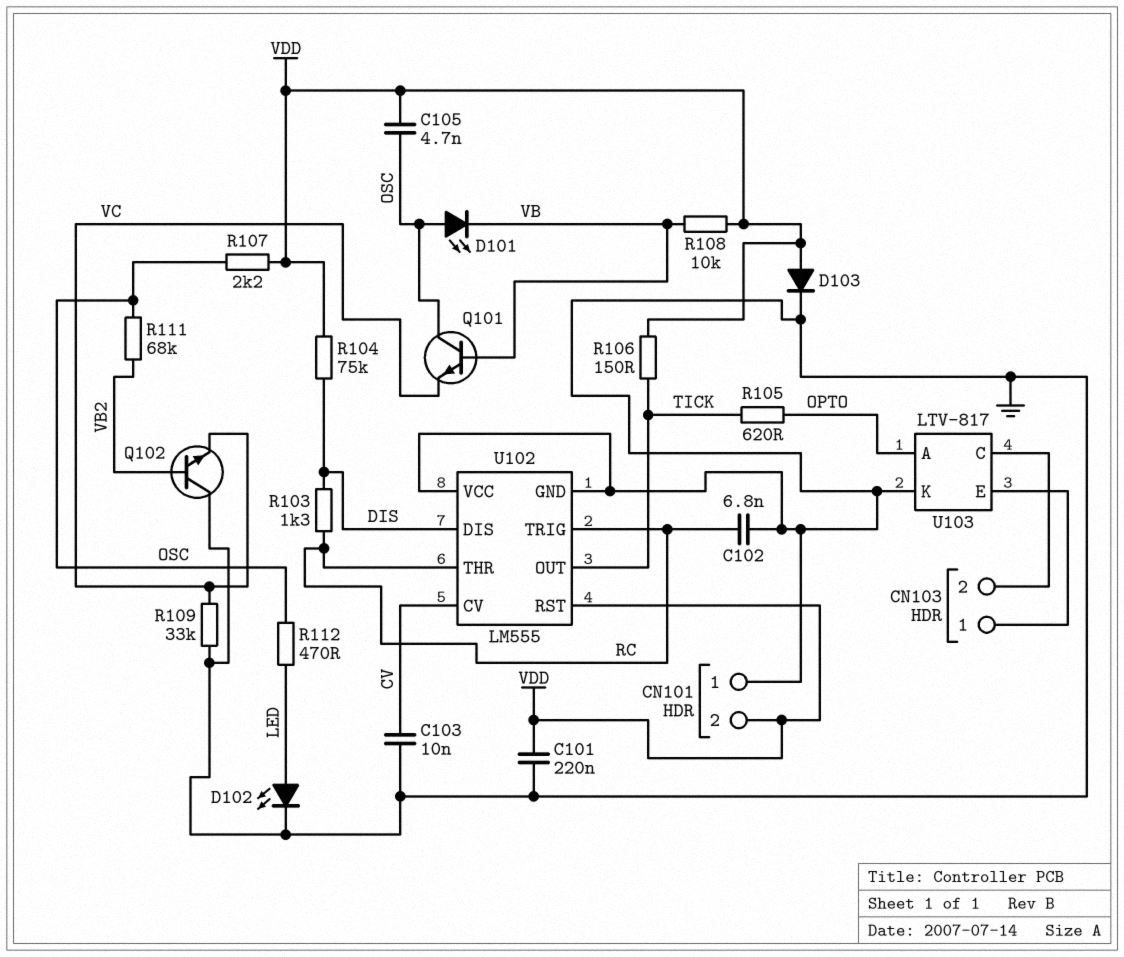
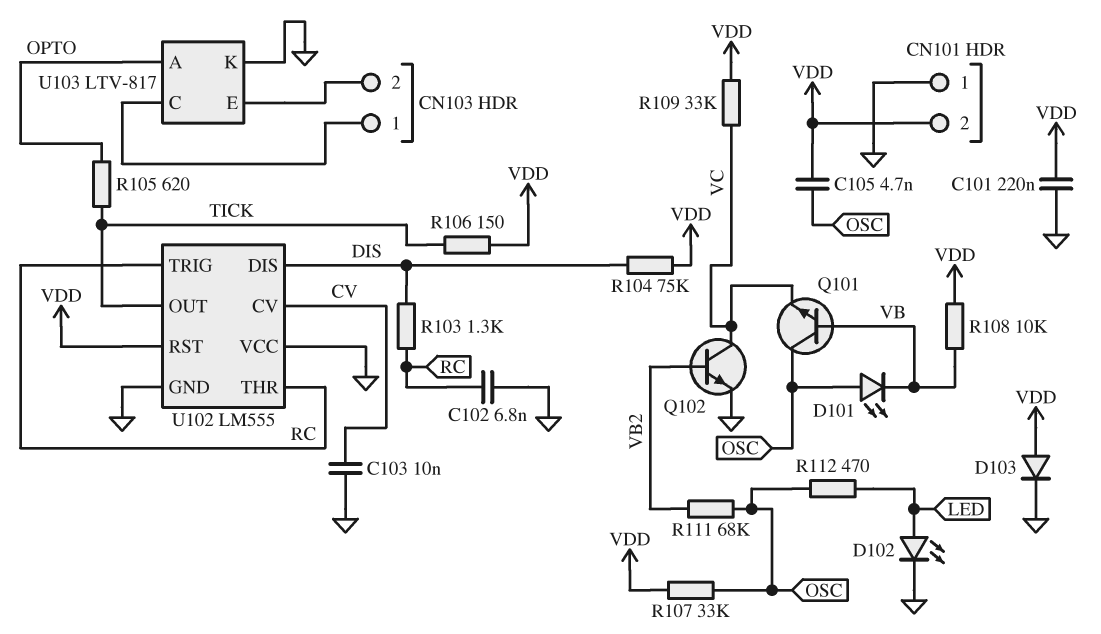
Q102: NPN (B VB2, C GND, E VC) -> NPN (B VB2, C VC, E GND)
R107: 2.2k (OSC, VDD) -> 33k (OSC, VDD)
R109: 33k (GND, VC) -> 33k (VC, VDD)
U103 pin C: CN103/2 -> CN103/1
U103 pin E: CN103/1 -> CN103/2

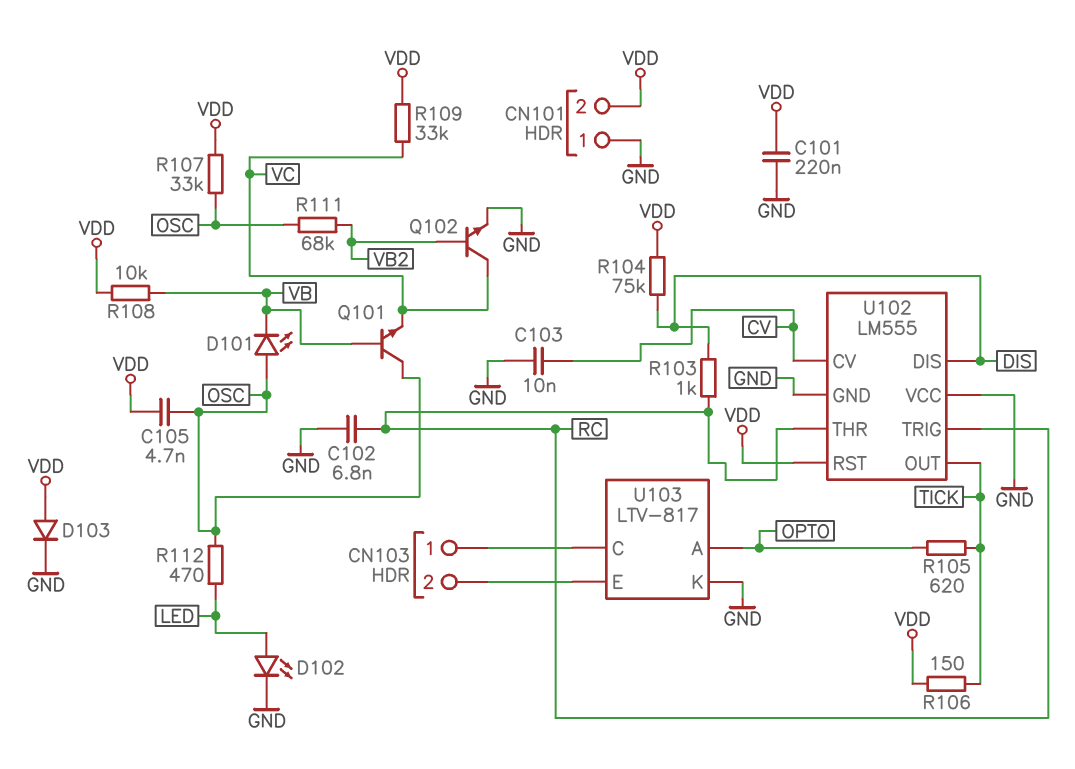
R103: 1.3k (DIS, RC) -> 1k (DIS, RC)

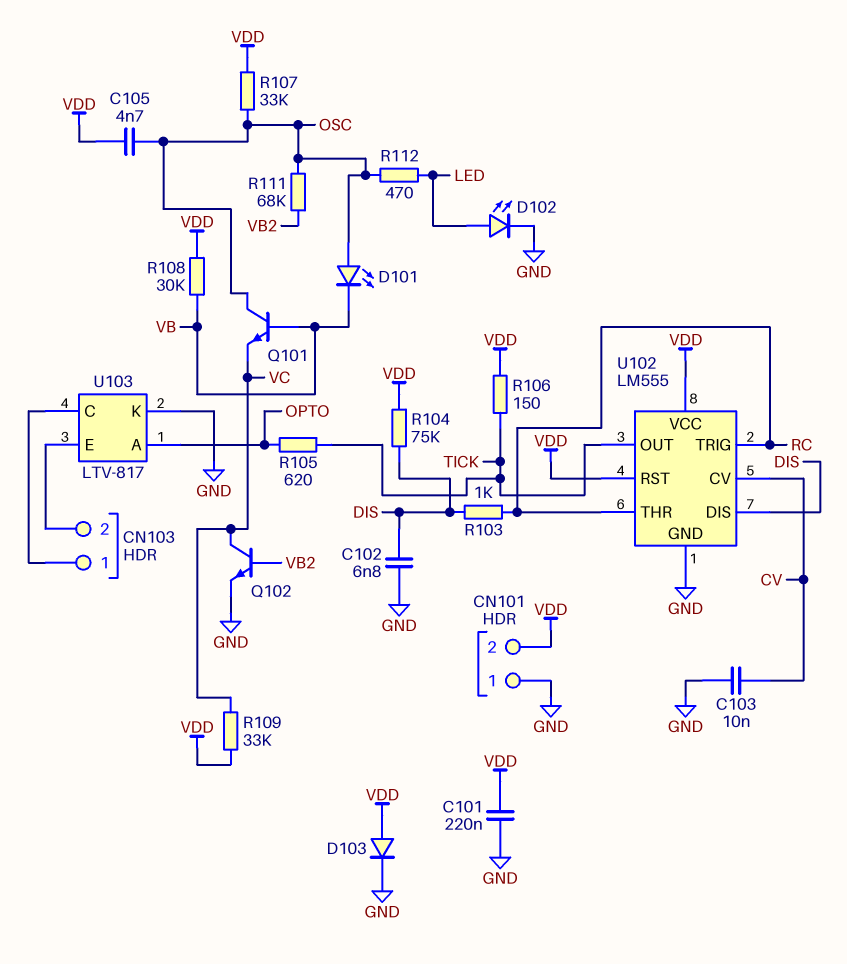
C102: 6.8nF (GND, RC) -> 6.8nF (DIS, GND)
R108: 10k (VB, VDD) -> 30k (VB, VDD)
U102 pin VCC: GND -> VDD

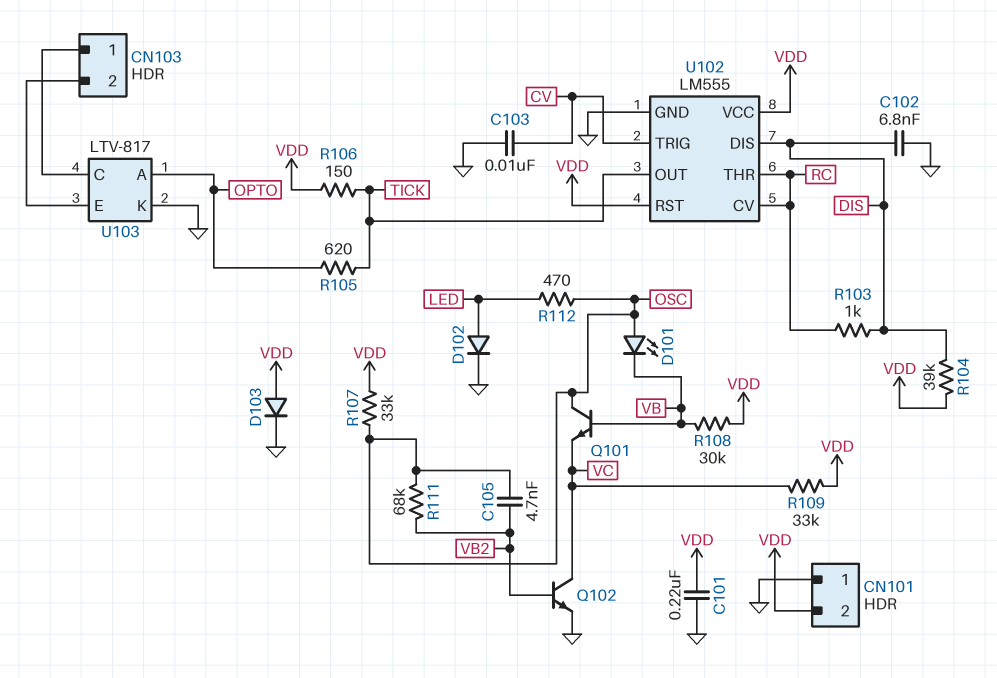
C105: 4.7nF (OSC, VDD) -> 4.7nF (OSC, VB2)
D102: LED (A LED, K GND) -> diode (A LED, K GND)
R104: 75k (DIS, VDD) -> 39k (DIS, VDD)
U102 pin CV: CV -> RC
U102 pin TRIG: RC -> CV

